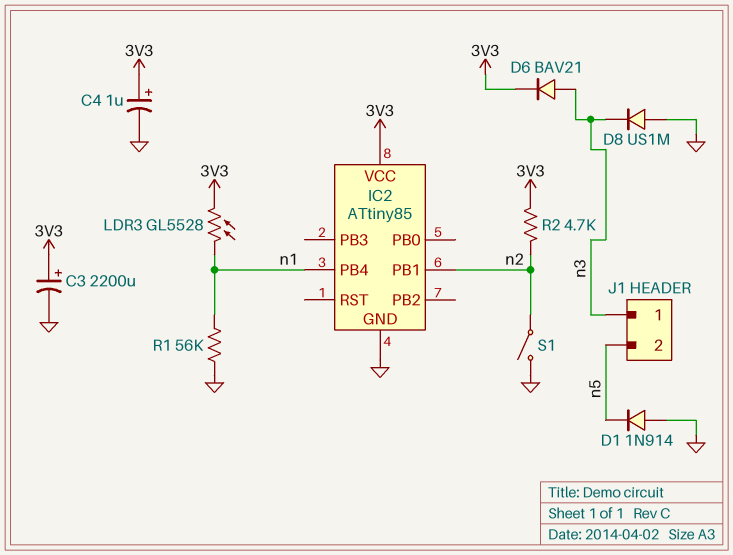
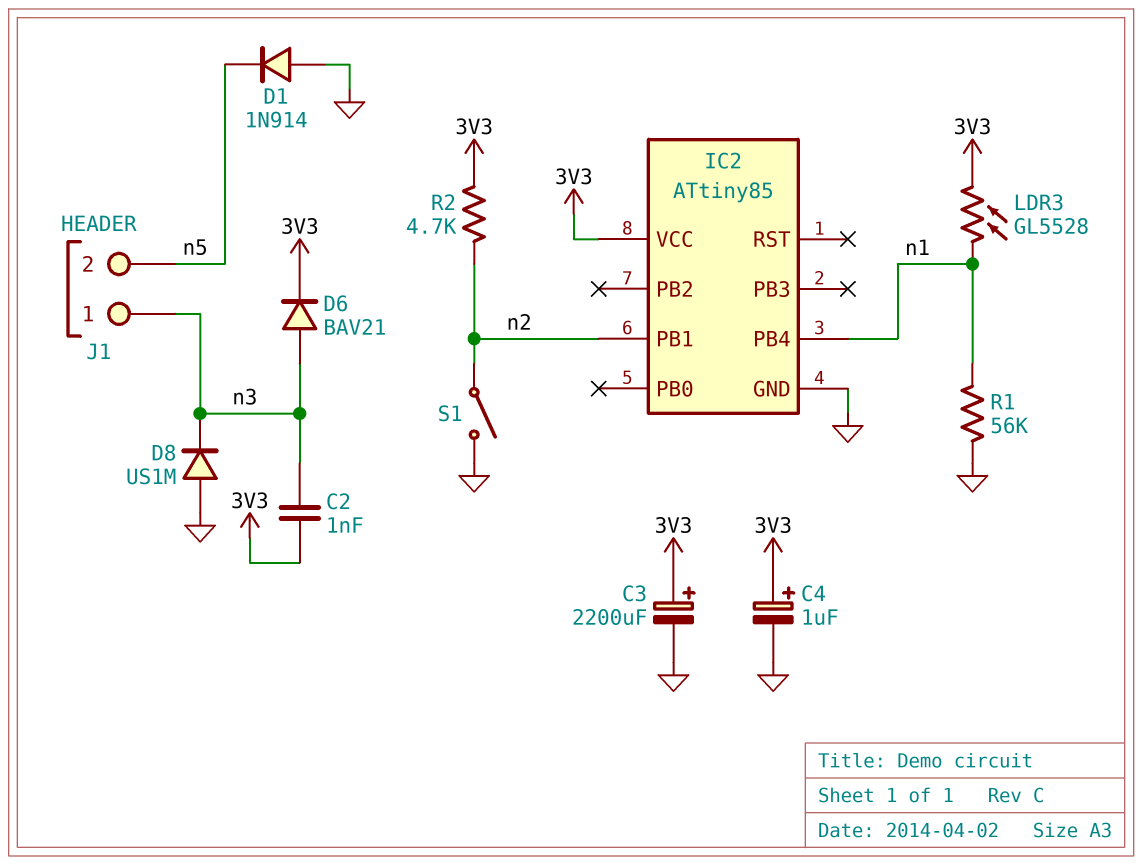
C2: none -> 1nF (3V3, n3)

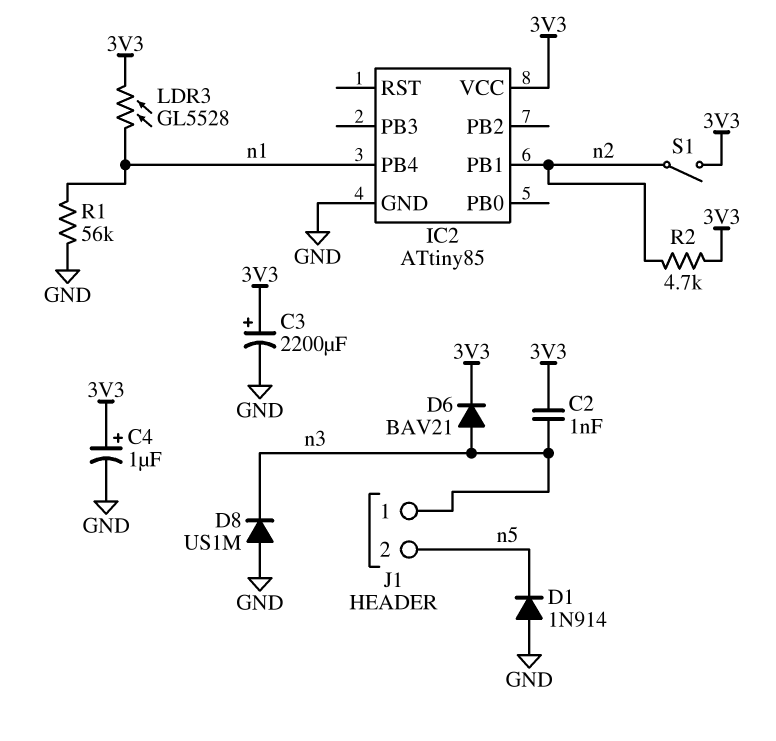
S1: switch (GND, n2) -> switch (3V3, n2)

